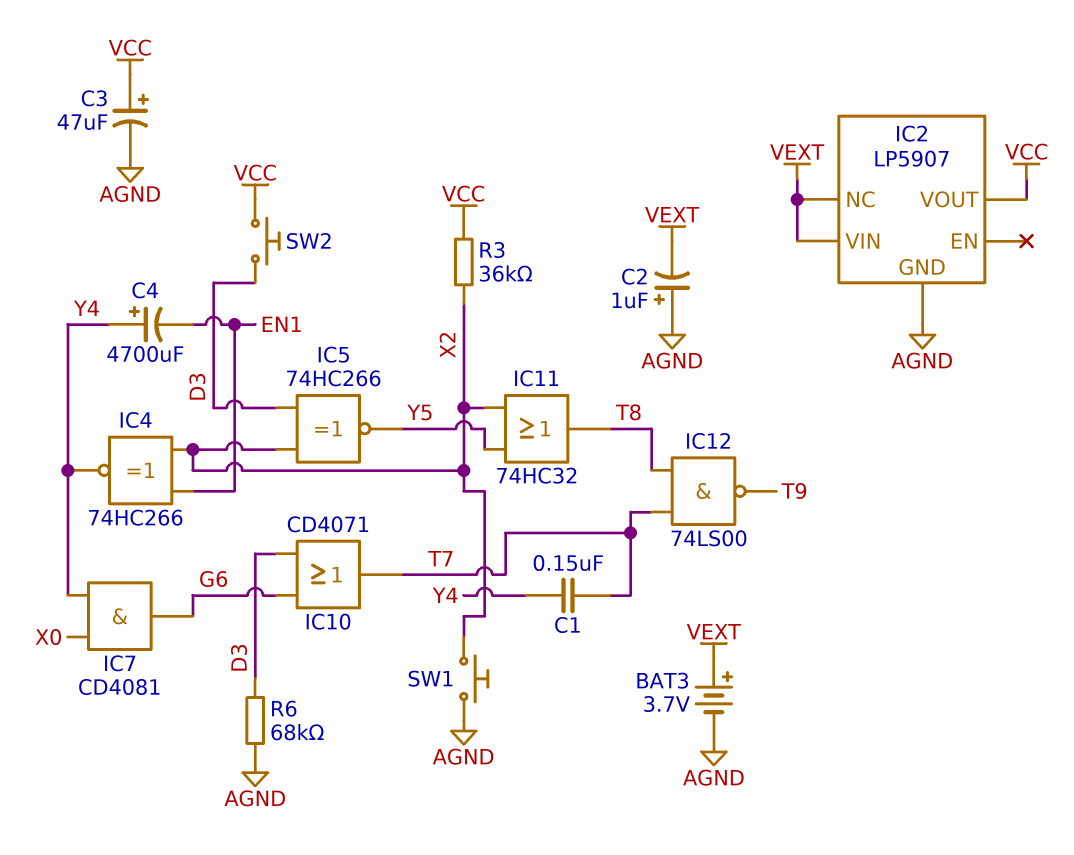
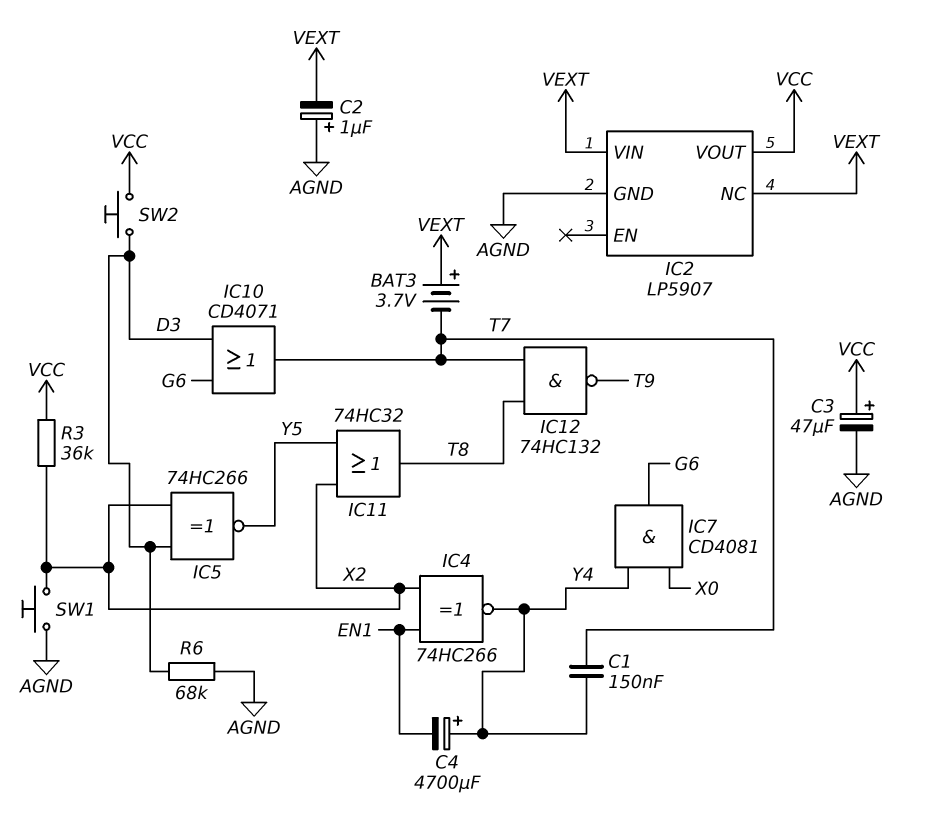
BAT3: 3.7V (plus VEXT, minus AGND) -> 3.7V (plus VEXT, minus T7)
IC12: NAND 74LS00 (in T7, in T8, out T9) -> NAND 74HC132 (in T7, in T8, out T9)

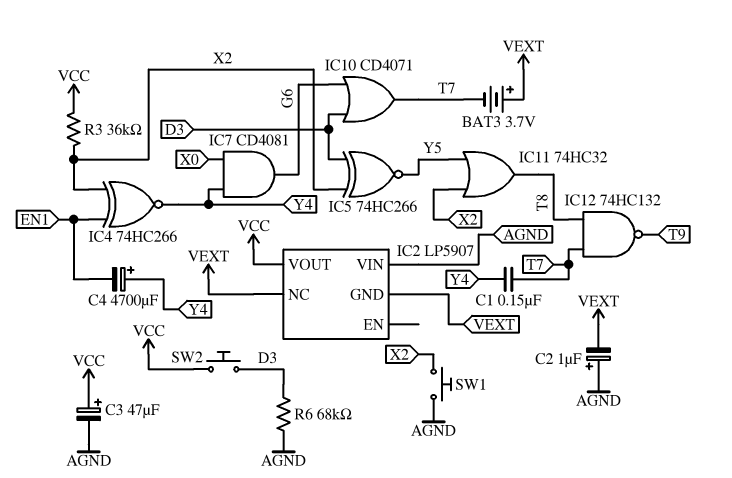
IC2 pin GND: AGND -> VEXT
IC2 pin VIN: VEXT -> AGND

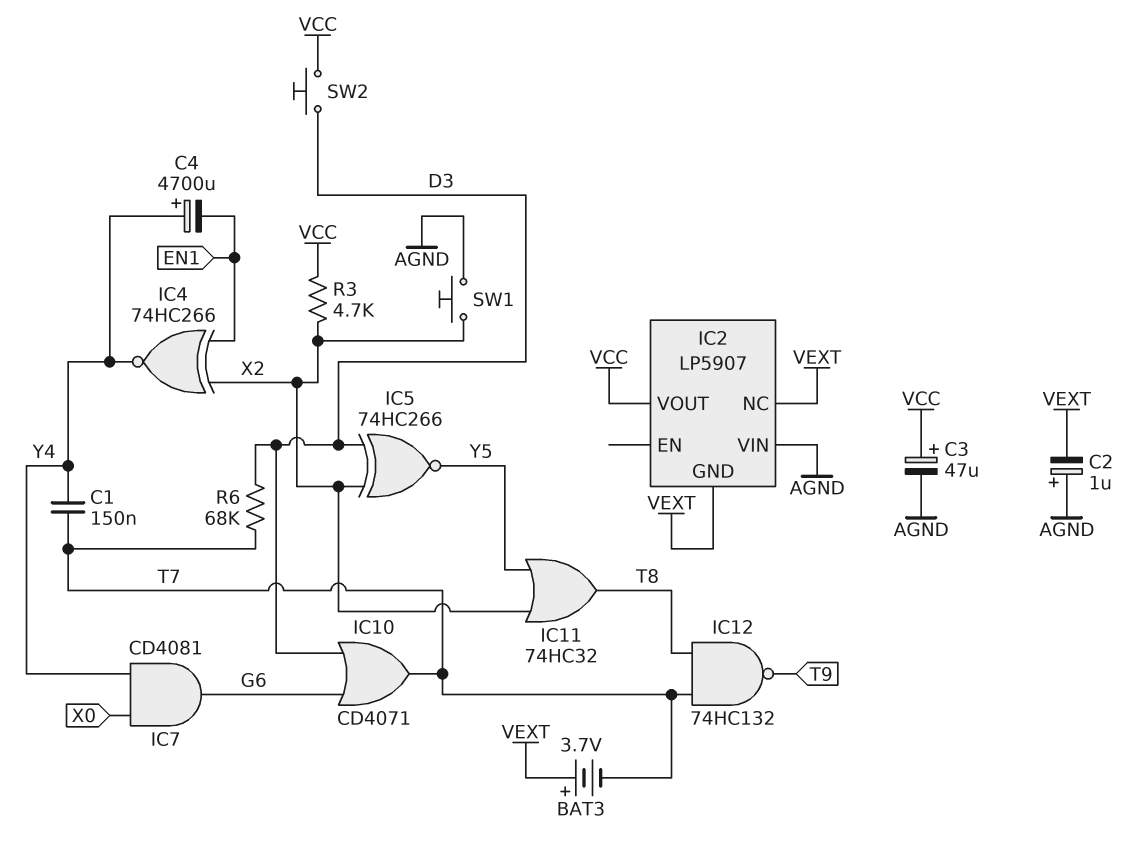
R3: 36k (VCC, X2) -> 4.7k (VCC, X2)
R6: 68k (AGND, D3) -> 68k (D3, T7)

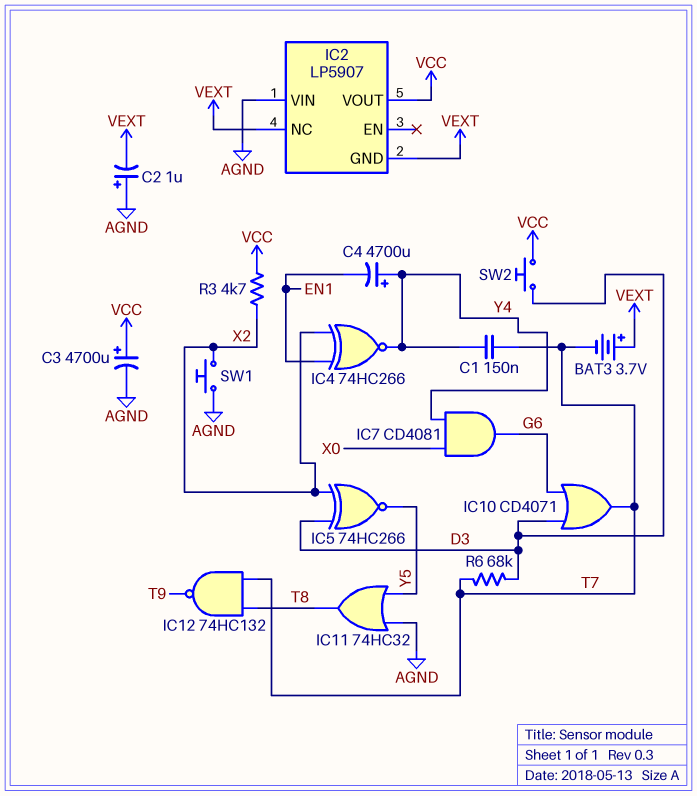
C3: 47uF (plus VCC, minus AGND) -> 4700uF (plus VCC, minus AGND)
IC11: OR 74HC32 (in X2, in Y5, out T8) -> OR 74HC32 (in AGND, in Y5, out T8)

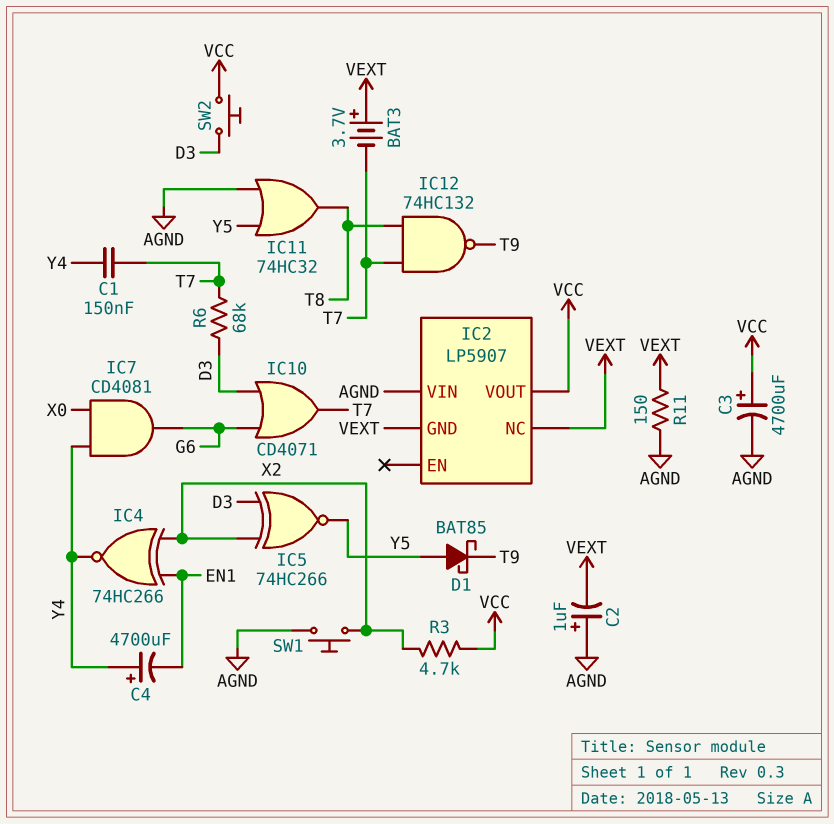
D1: none -> schottky BAT85 (A Y5, K T9)
R11: none -> 150 (AGND, VEXT)

